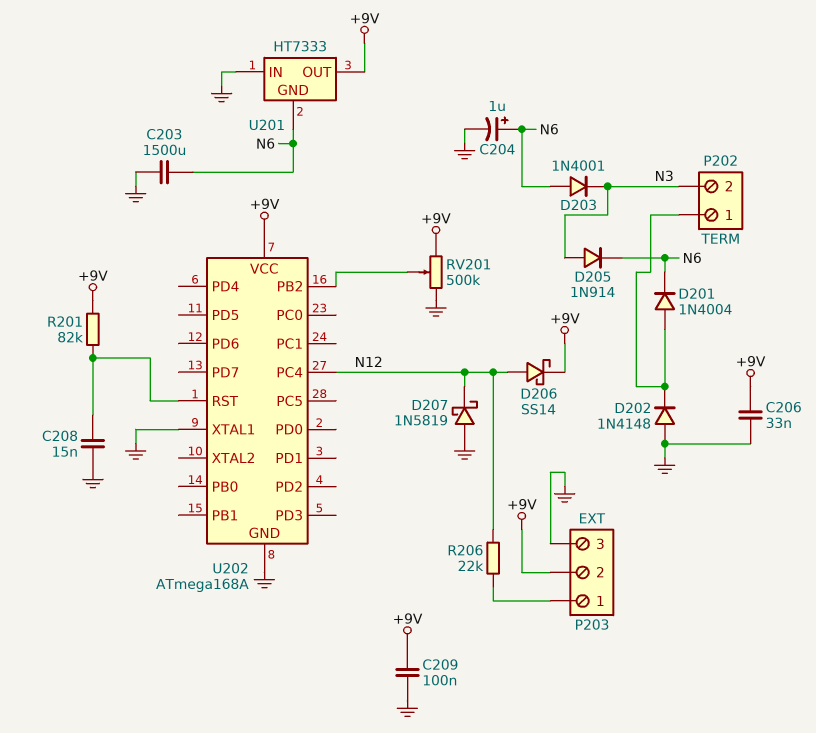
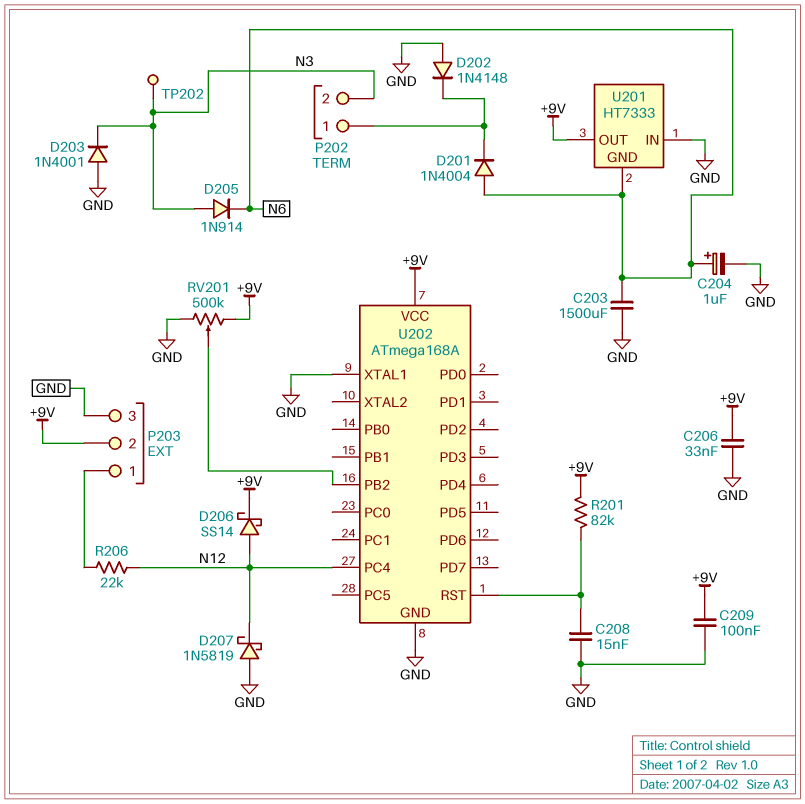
D201: diode 1N4004 (A P202/1, K N6) -> diode 1N4004 (A N6, K P202/1)
D203: diode 1N4001 (A N6, K N3) -> diode 1N4001 (A GND, K N3)
TP202: none -> test point (N3)

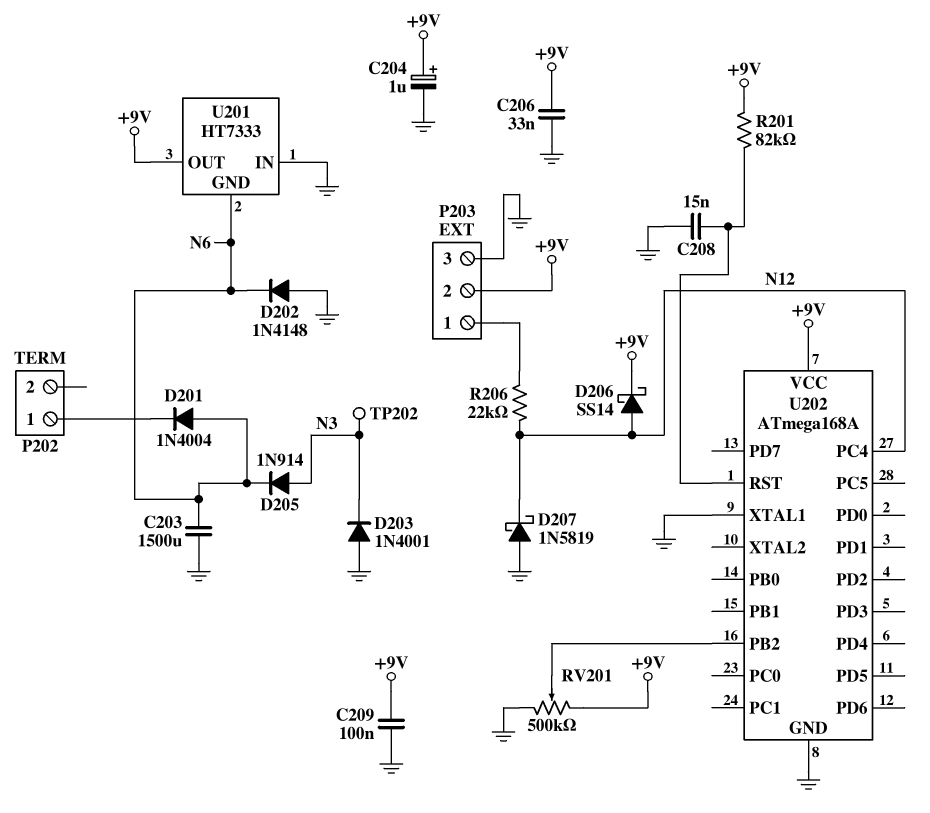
C204: 1uF (plus N6, minus GND) -> 1uF (plus +9V, minus GND)
D202: diode 1N4148 (A GND, K P202/1) -> diode 1N4148 (A GND, K N6)
P202 pin 2: N3 -> none

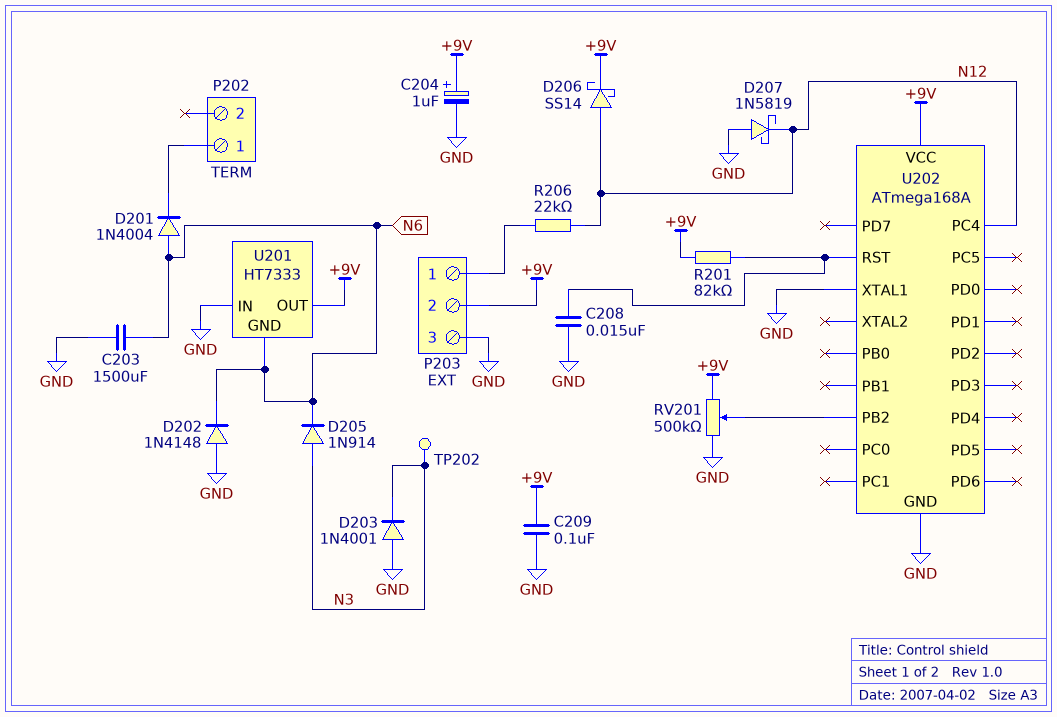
C206: 33nF (+9V, GND) -> none

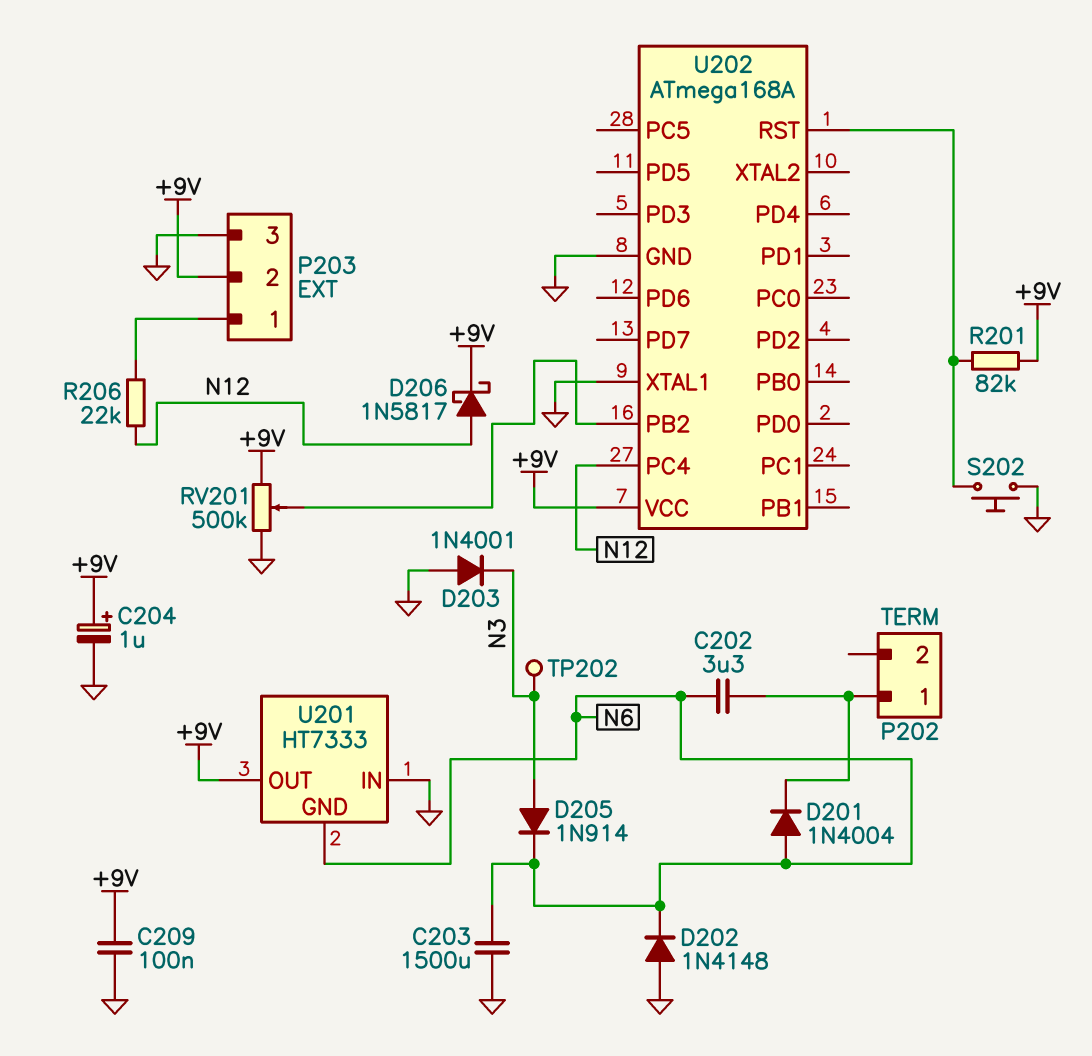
C202: none -> 3.3uF (N6, P202/1)
C208: 15nF (GND, U202/RST) -> none
D206: schottky SS14 (A N12, K +9V) -> schottky 1N5817 (A N12, K +9V)
D207: schottky 1N5819 (A GND, K N12) -> none
S202: none -> button (GND, U202/RST)

